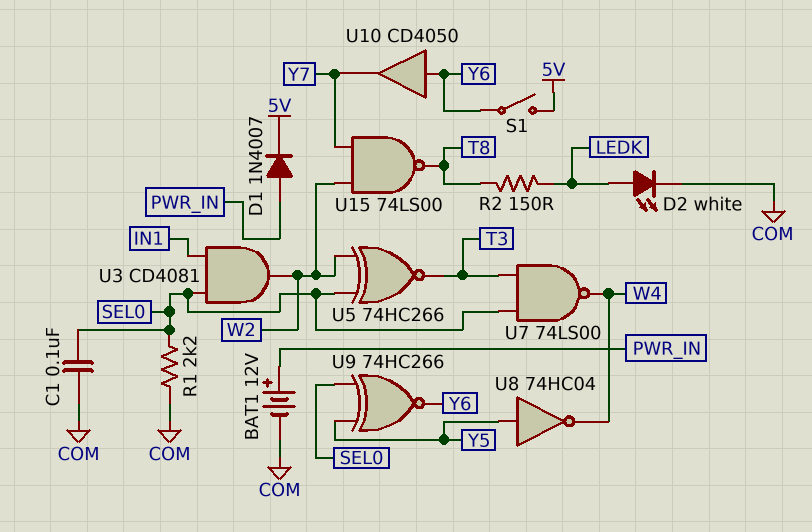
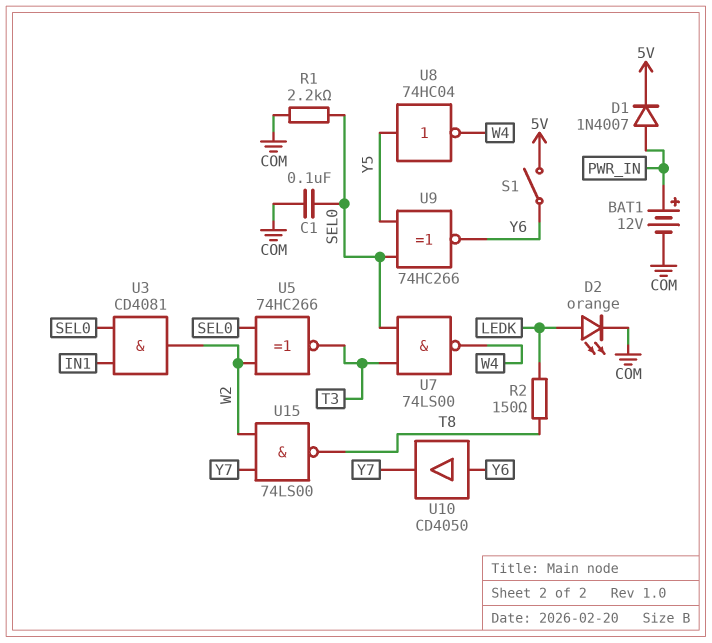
D2: LED white (A LEDK, K COM) -> LED orange (A LEDK, K COM)

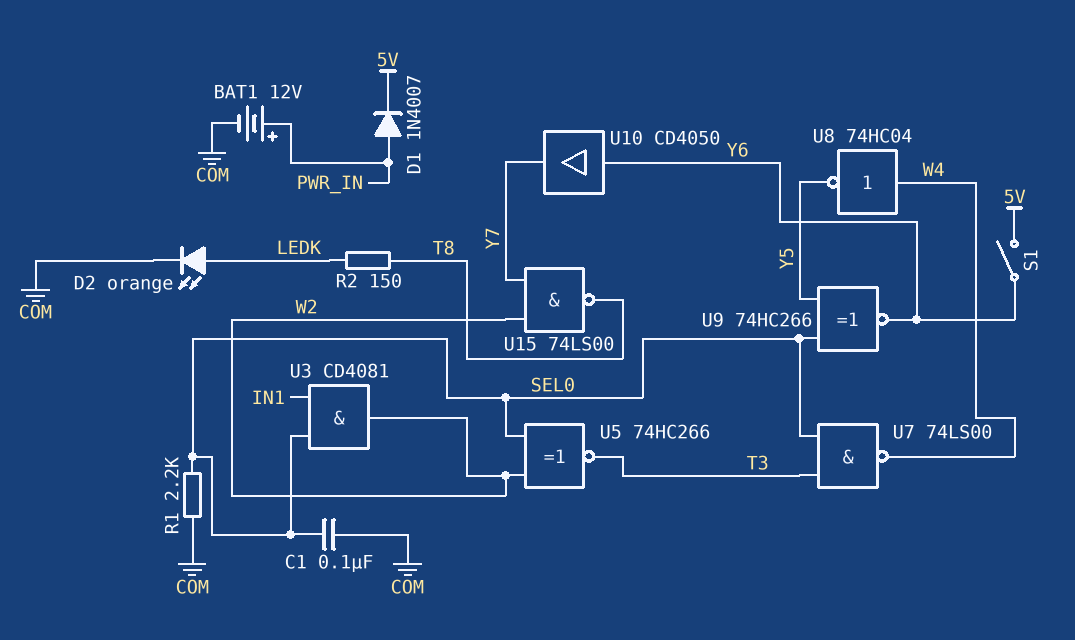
U8: NOT 74HC04 (in Y5, out W4) -> NOT 74HC04 (in W4, out Y5)

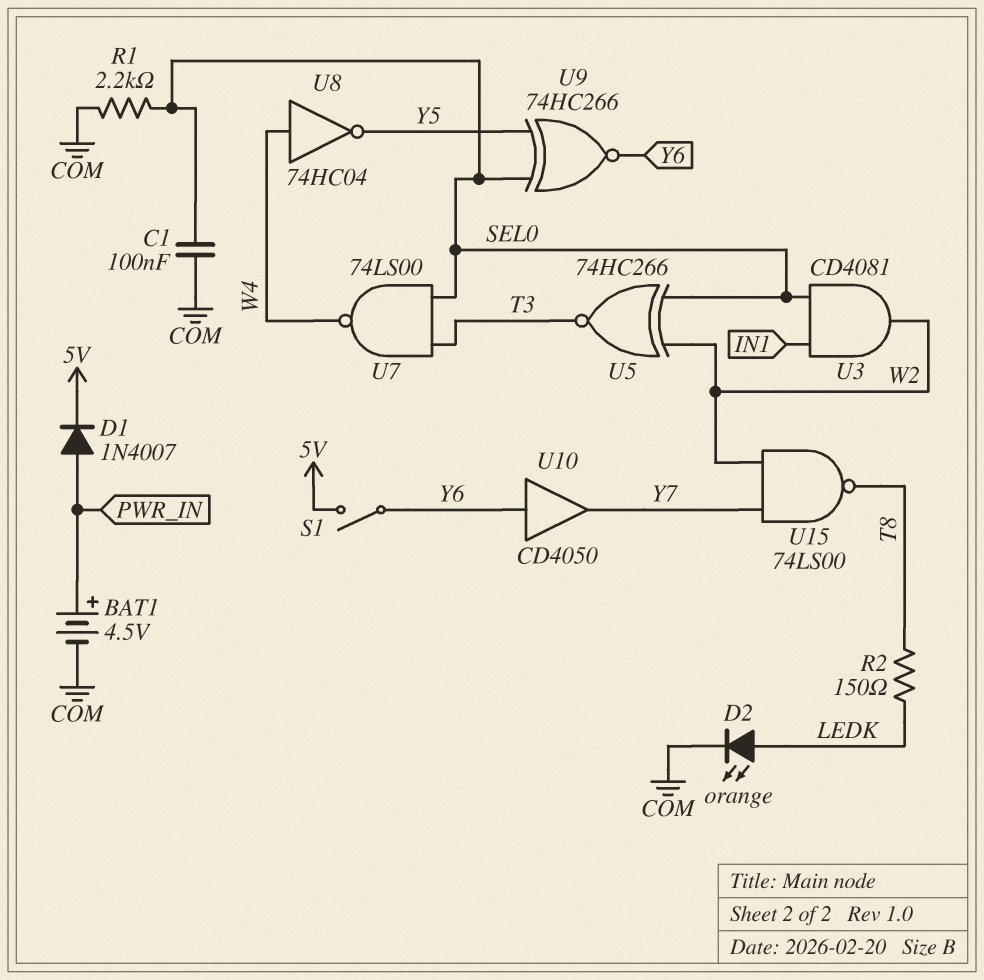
BAT1: 12V (plus PWR_IN, minus COM) -> 4.5V (plus PWR_IN, minus COM)

